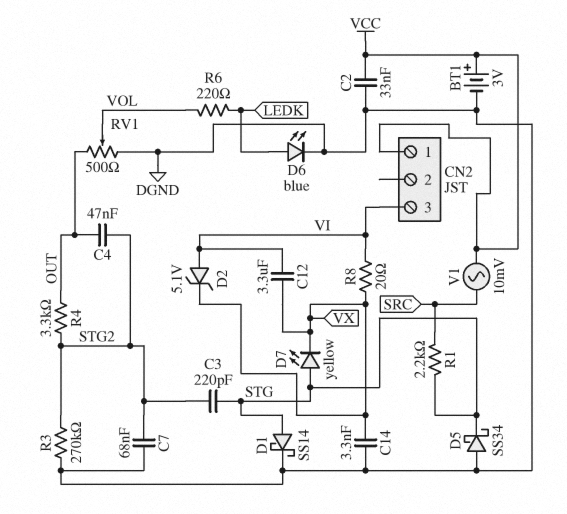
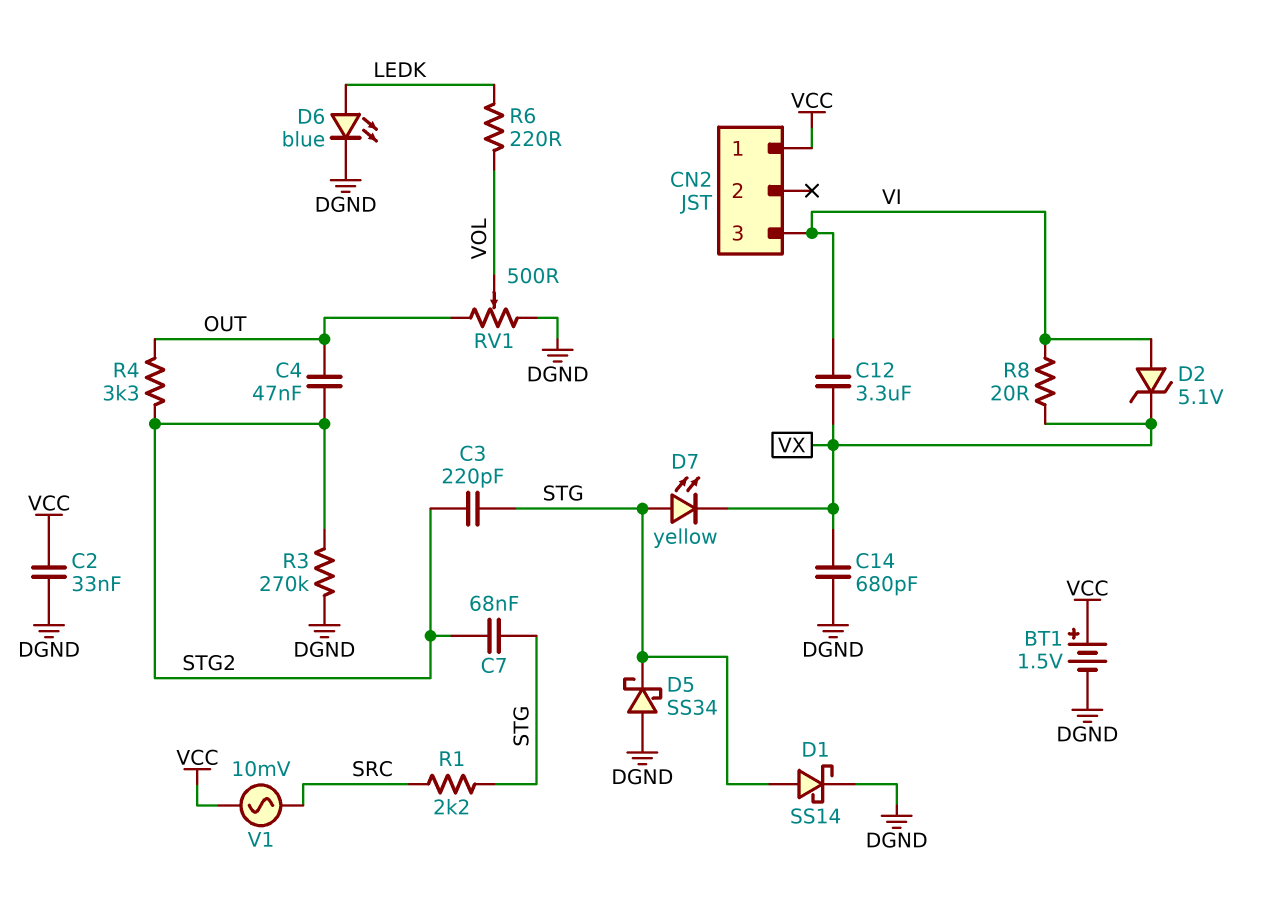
BT1: 3V (plus VCC, minus DGND) -> 1.5V (plus VCC, minus DGND)
C7: 68nF (DGND, STG2) -> 68nF (STG, STG2)
C14: 3.3nF (DGND, VX) -> 680pF (DGND, VX)

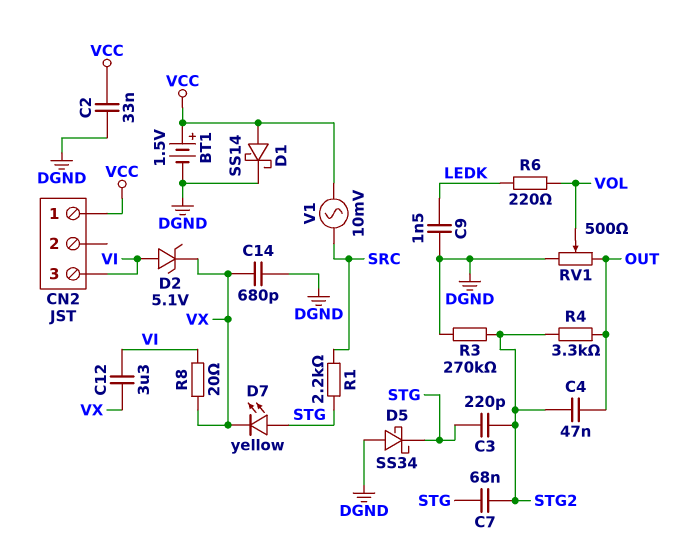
C9: none -> 1.5nF (DGND, LEDK)
D1: schottky SS14 (A STG, K DGND) -> schottky SS14 (A VCC, K DGND)
D6: LED blue (A LEDK, K DGND) -> none

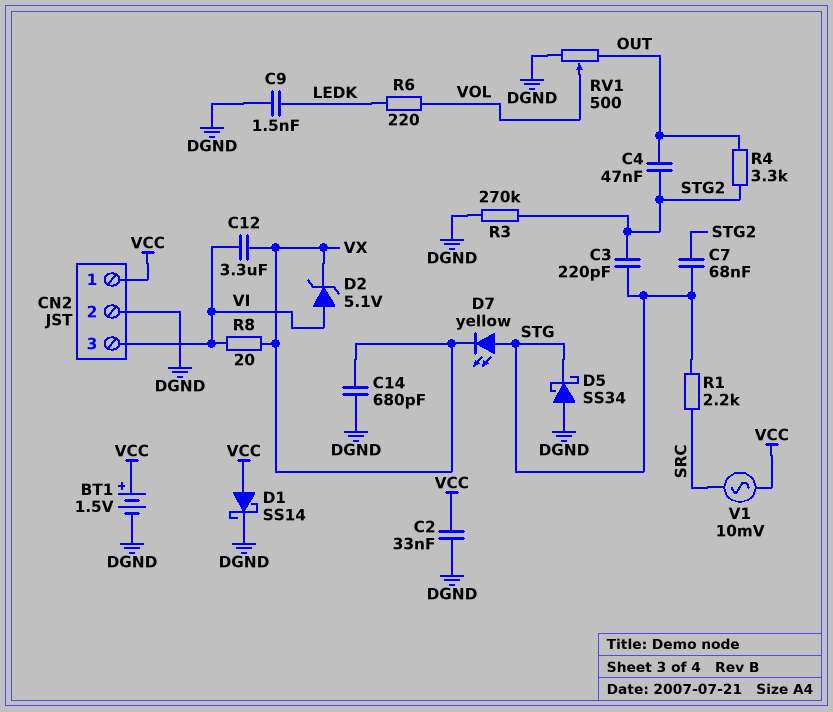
CN2 pin 2: none -> DGND

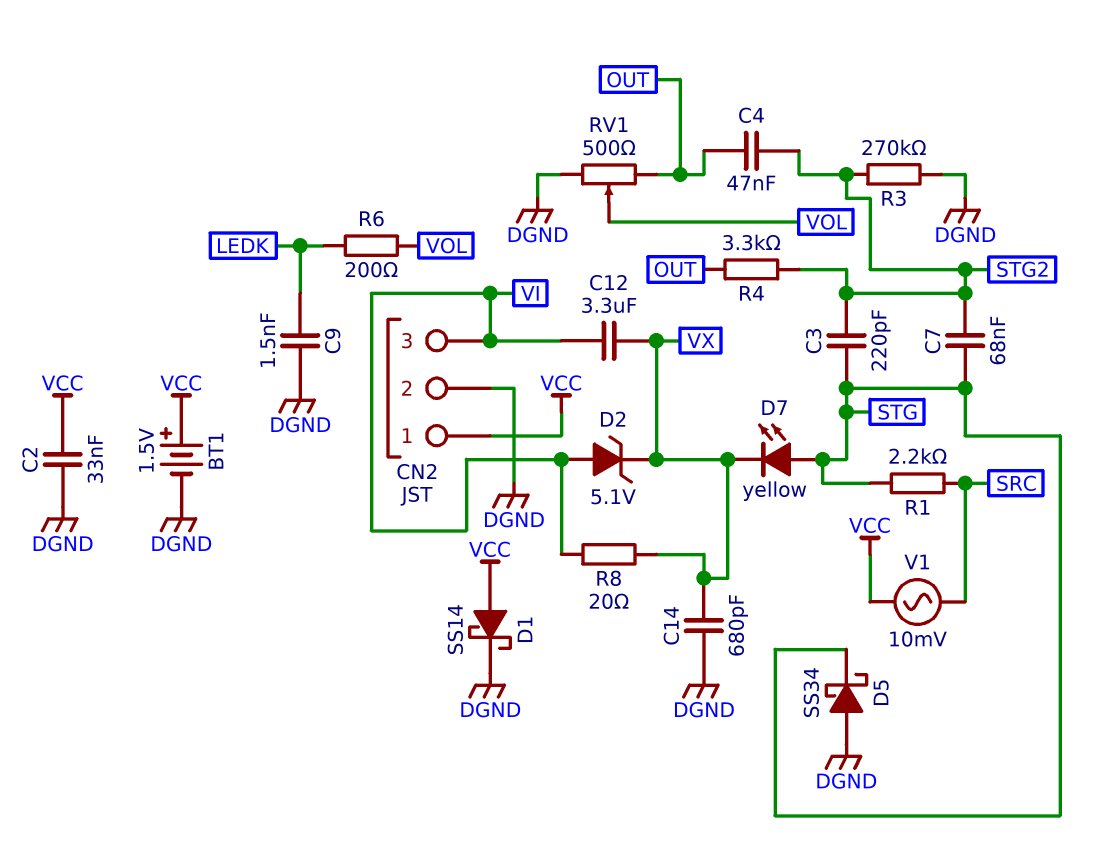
R6: 220 (LEDK, VOL) -> 200 (LEDK, VOL)

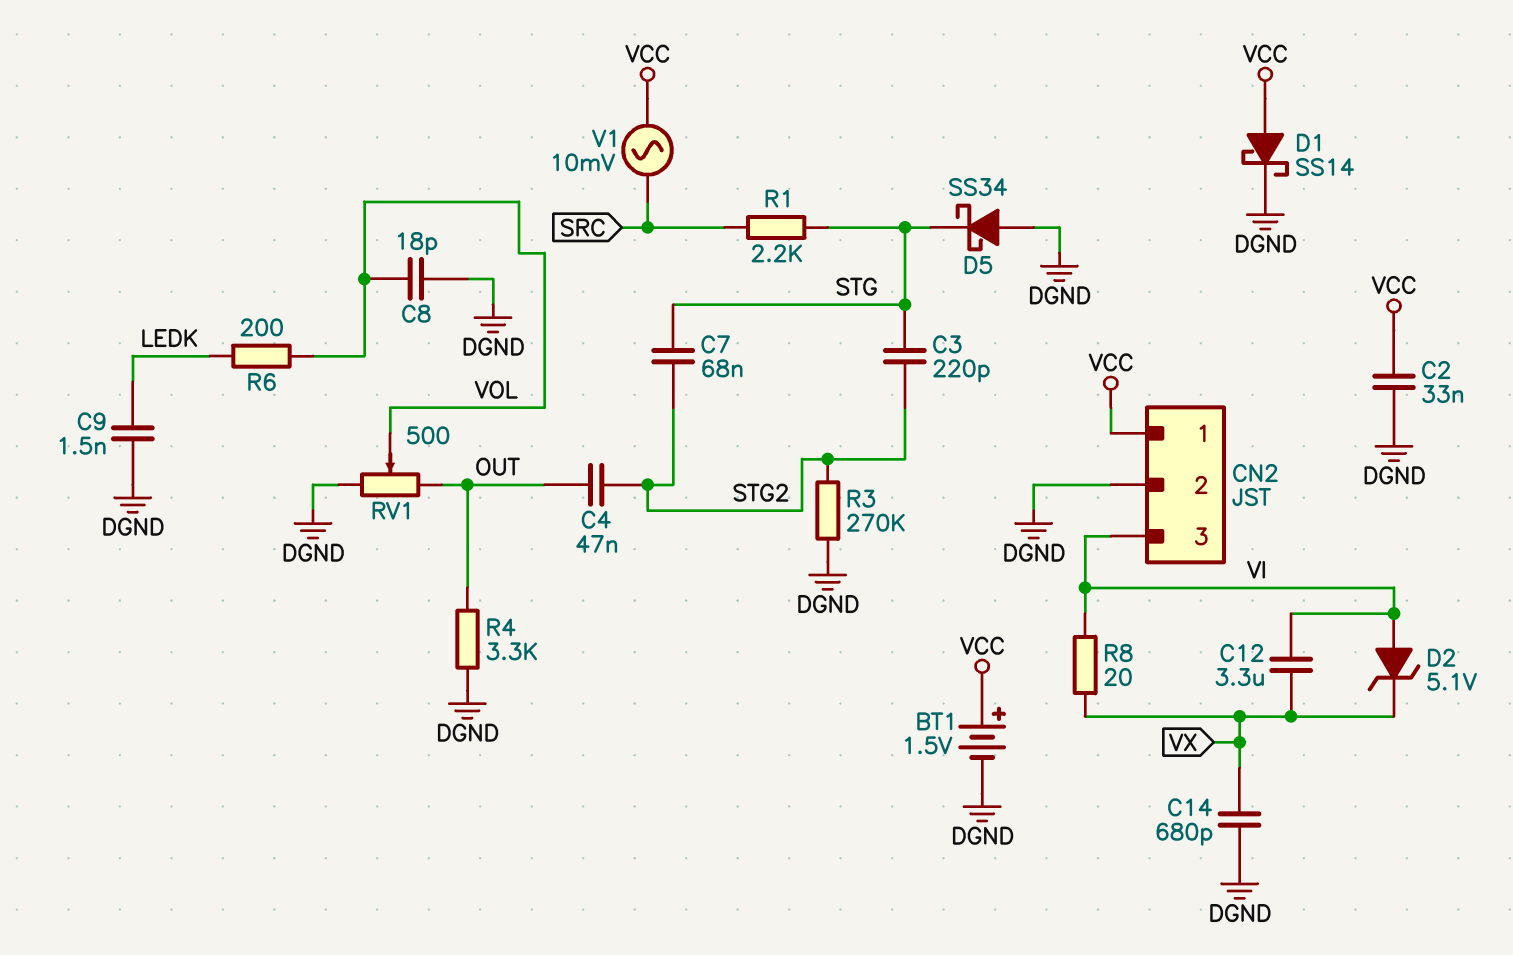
C8: none -> 18pF (DGND, VOL)
D7: LED yellow (A STG, K VX) -> none
R4: 3.3k (OUT, STG2) -> 3.3k (DGND, OUT)

